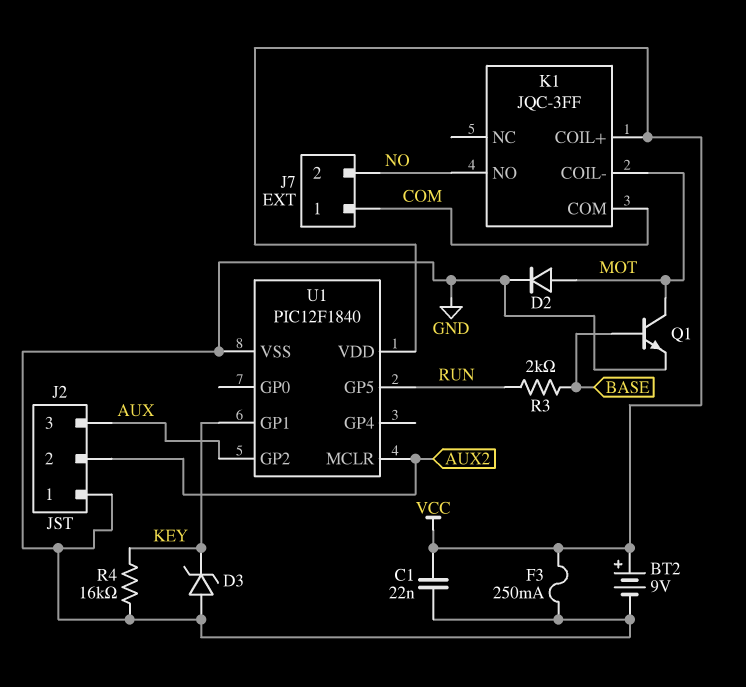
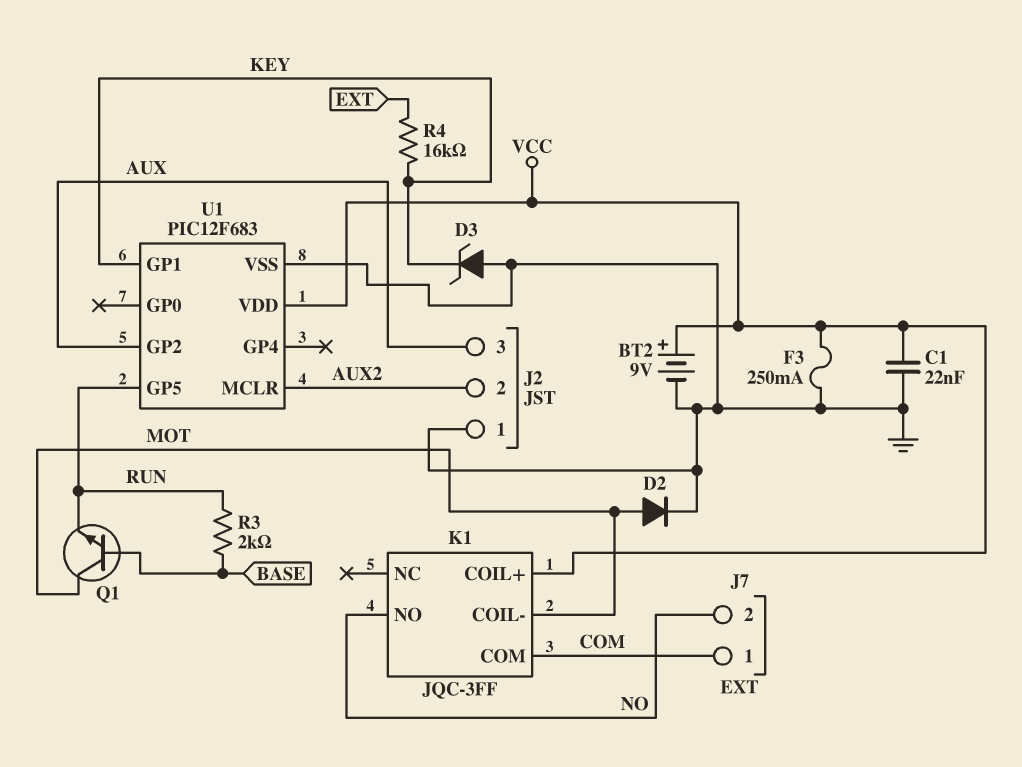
Q1: NPN (B BASE, C MOT, E GND) -> NPN (B BASE, C MOT, E RUN)
R4: 16k (GND, KEY) -> 16k (EXT, KEY)
U1: PIC12F1840 -> PIC12F683

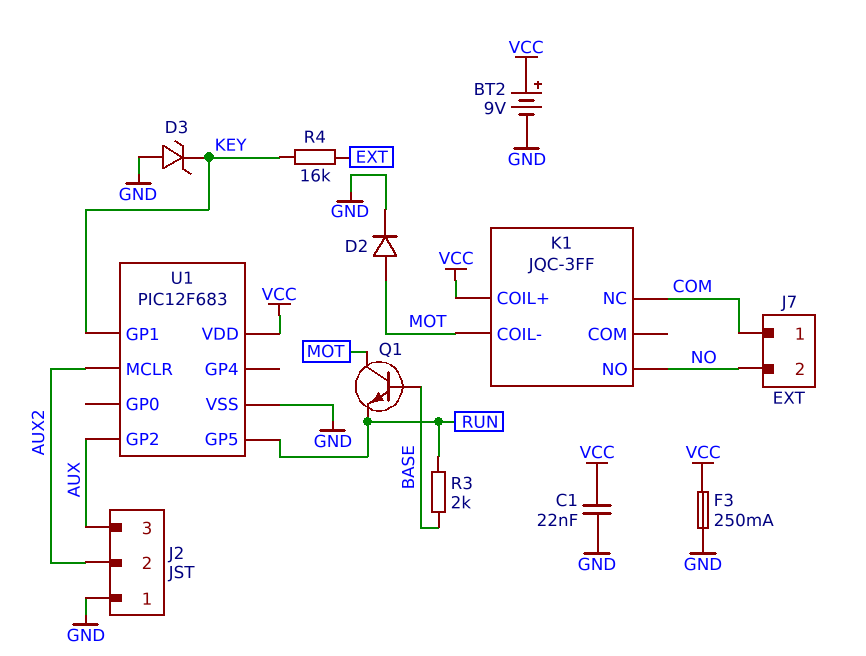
K1 pin COM: COM -> none
K1 pin NC: none -> COM

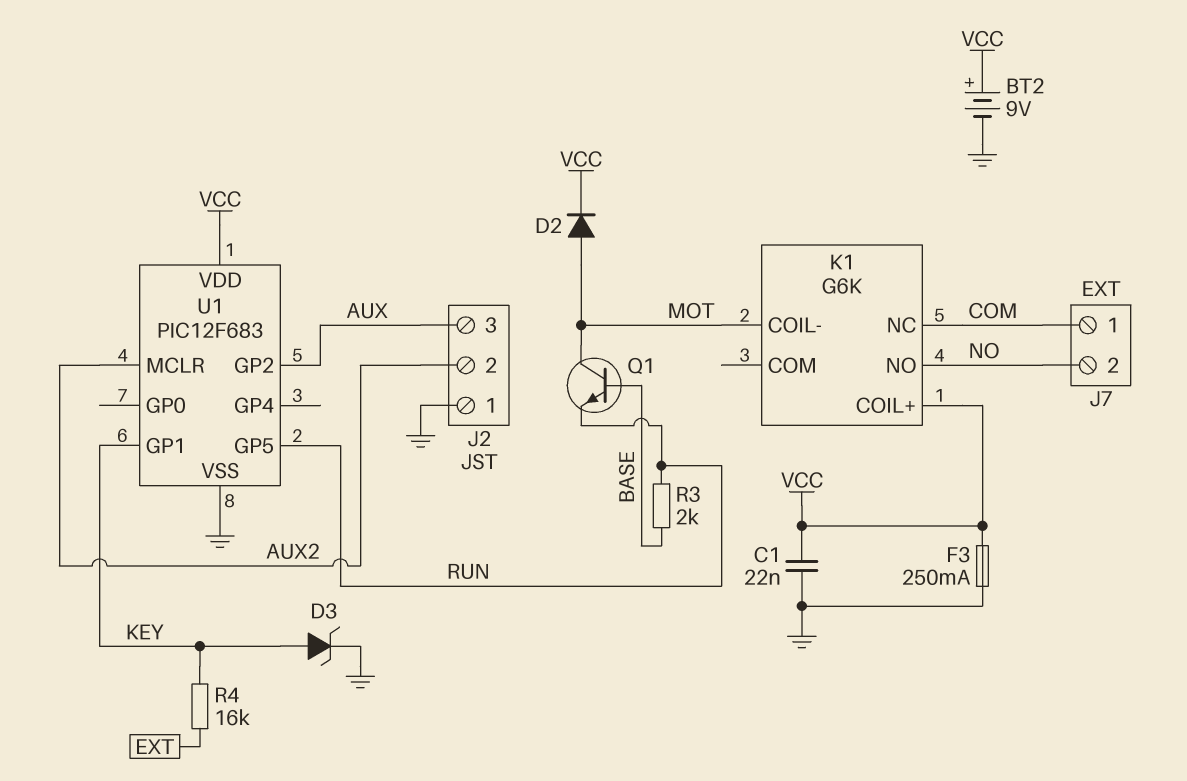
D2: diode (A MOT, K GND) -> diode (A MOT, K VCC)
D3: zener (A GND, K KEY) -> zener (A KEY, K GND)
K1: JQC-3FF -> G6K

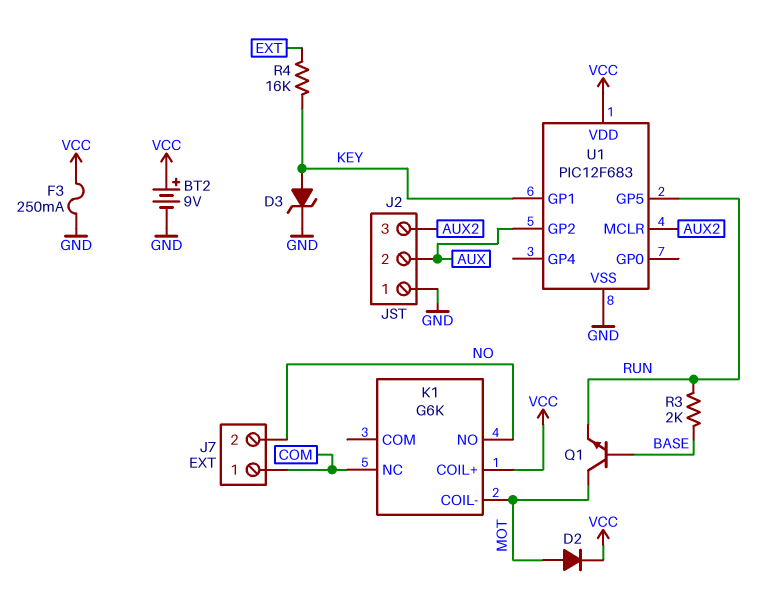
C1: 22nF (GND, VCC) -> none
J2 pin 2: AUX2 -> AUX
J2 pin 3: AUX -> AUX2

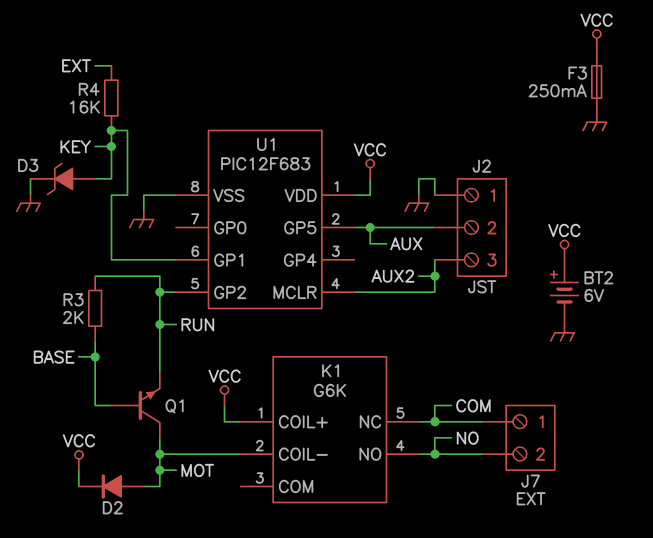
BT2: 9V (plus VCC, minus GND) -> 6V (plus VCC, minus GND)
U1 pin GP2: AUX -> RUN
U1 pin GP5: RUN -> AUX

